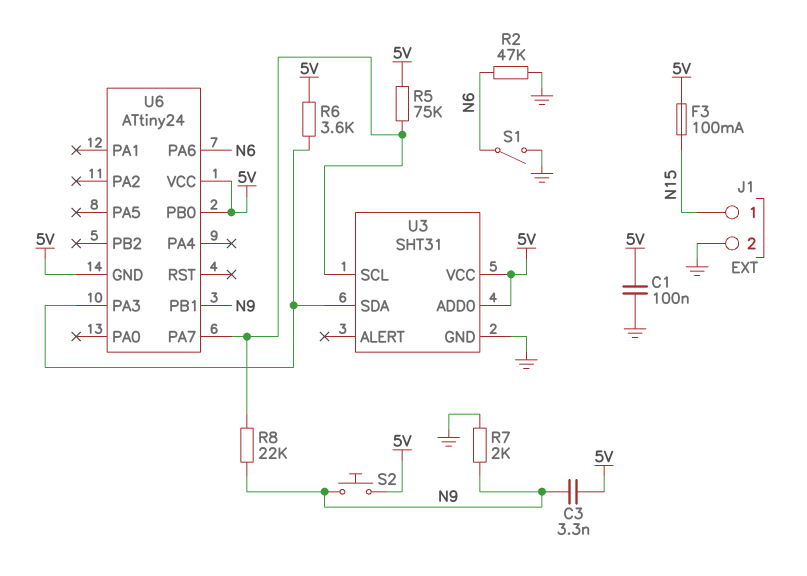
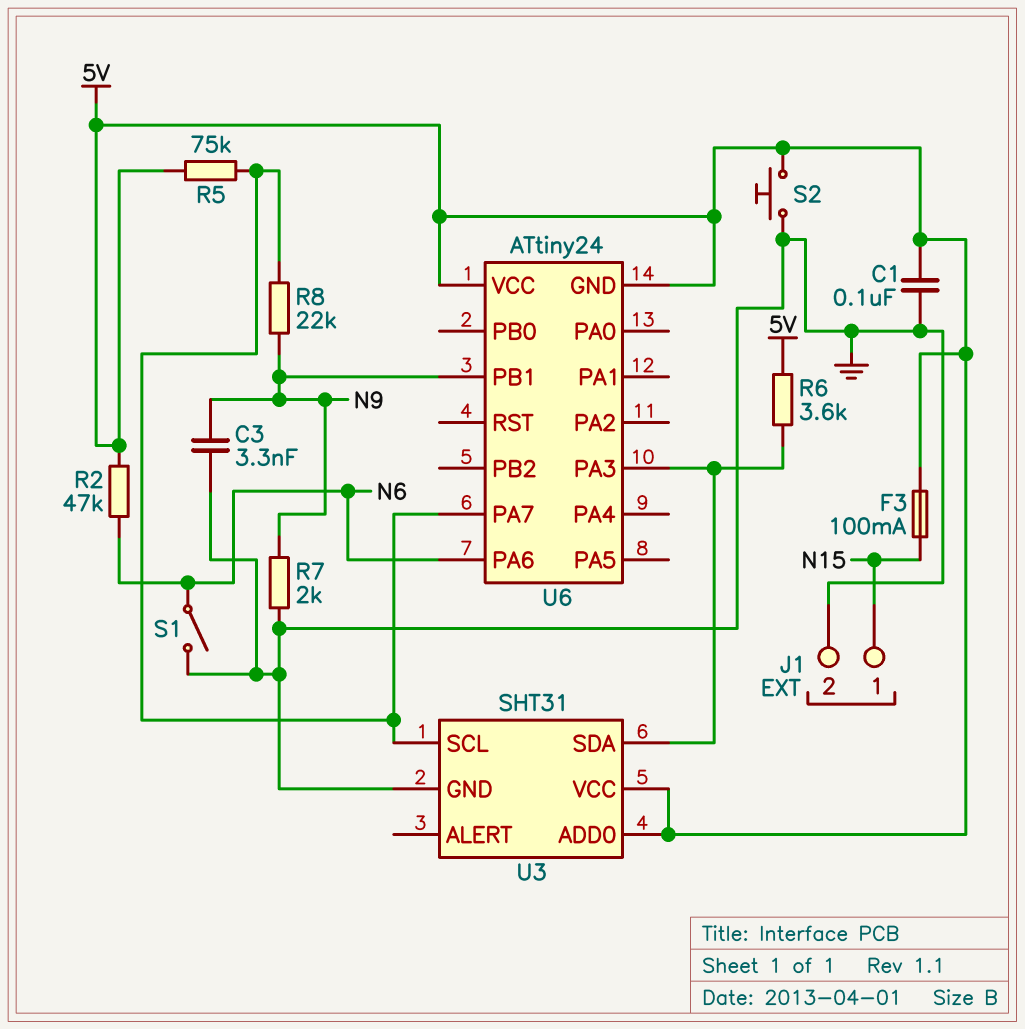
C3: 3.3nF (5V, N9) -> 3.3nF (GND, N9)
R2: 47k (GND, N6) -> 47k (5V, N6)
S2: button (5V, N9) -> button (5V, GND)
U6 pin PB0: 5V -> none

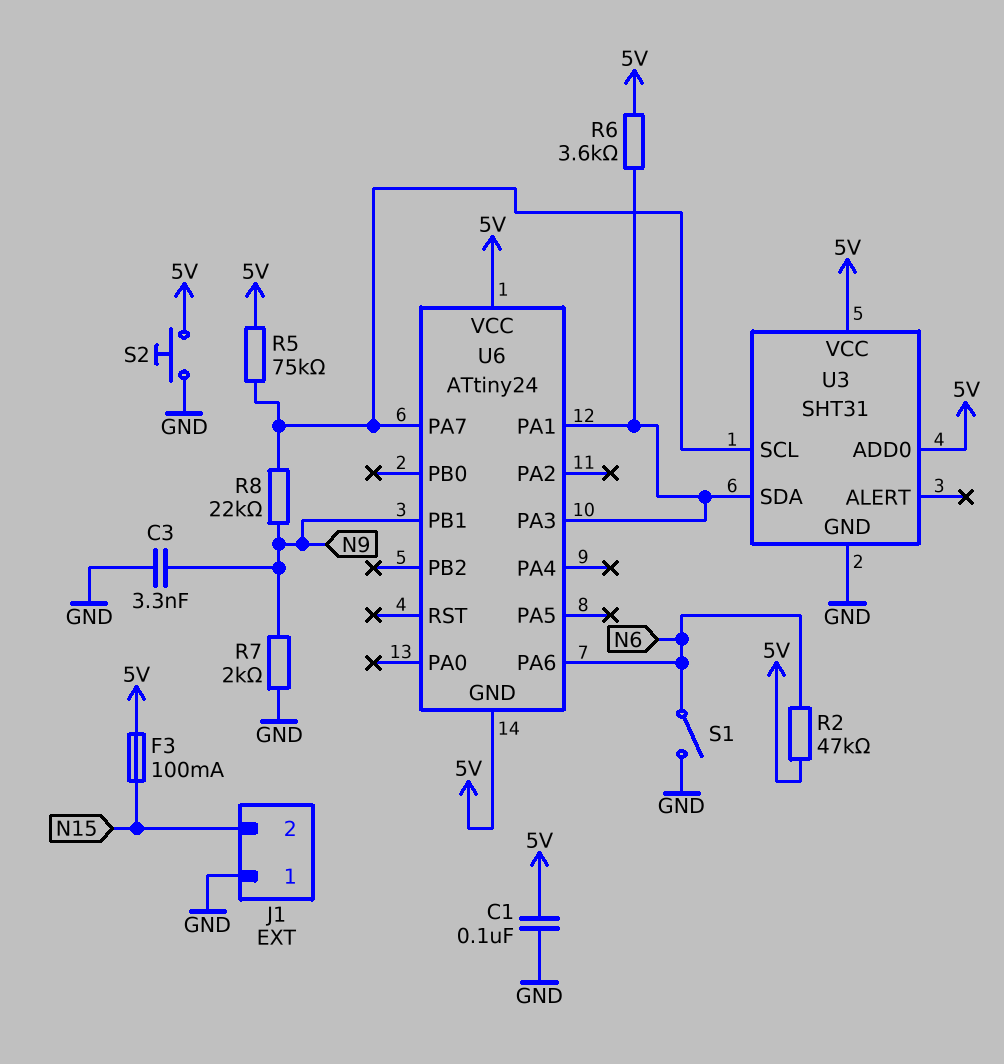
J1 pin 1: N15 -> GND
J1 pin 2: GND -> N15
U6 pin PA1: none -> U3/SDA

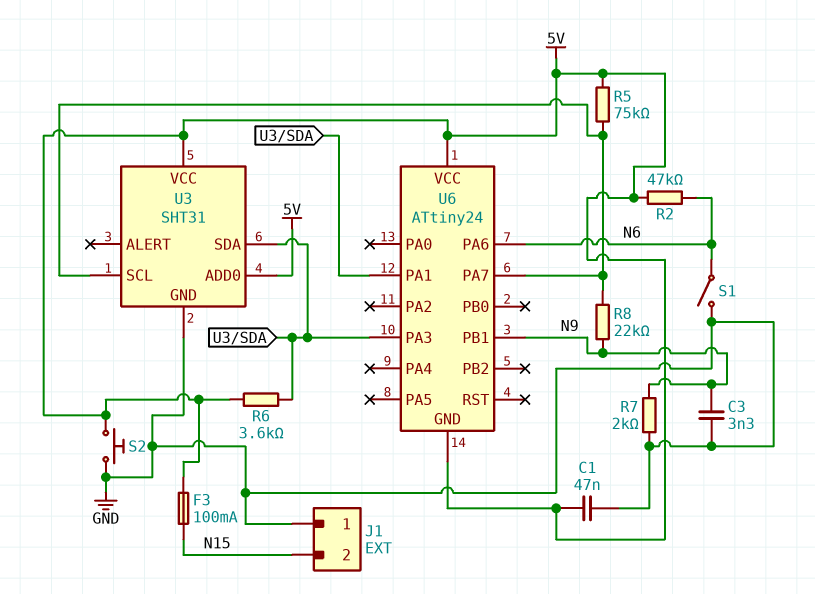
C1: 100nF (5V, GND) -> 47nF (5V, GND)

